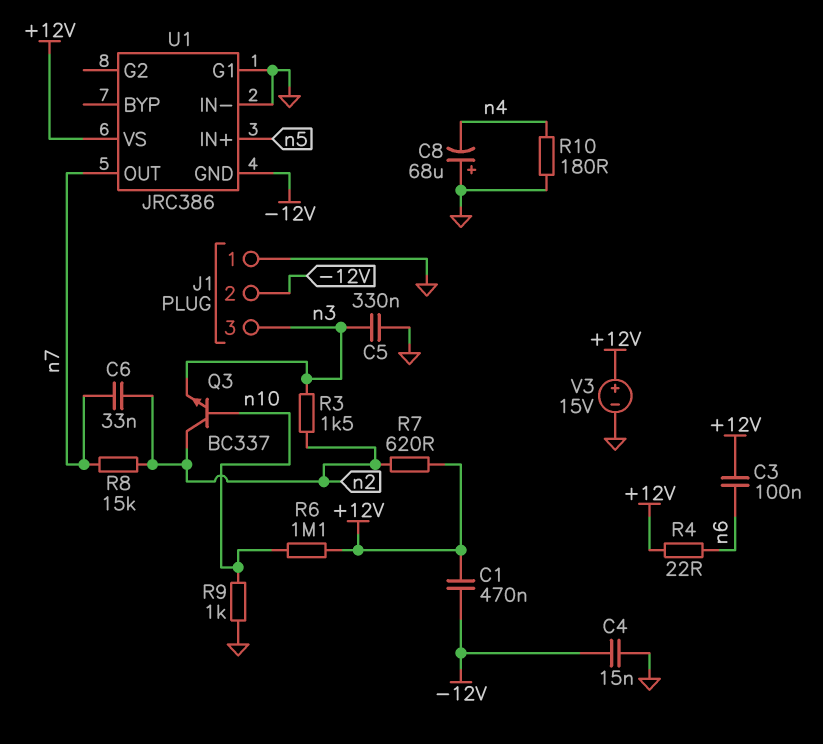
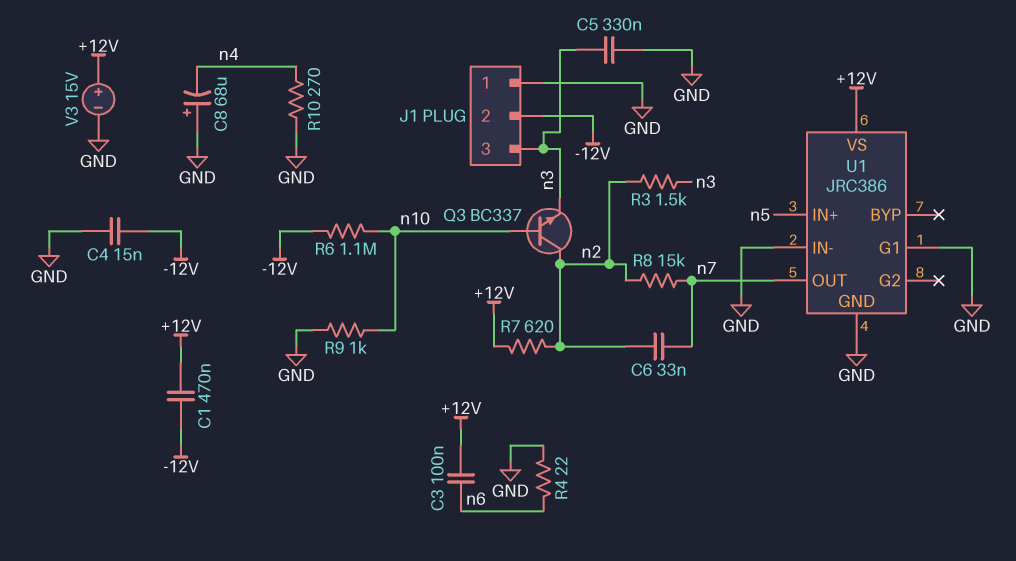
R4: 22 (+12V, n6) -> 22 (GND, n6)
R6: 1.1M (+12V, n10) -> 1.1M (-12V, n10)
R10: 180 (GND, n4) -> 270 (GND, n4)
U1 pin GND: -12V -> GND

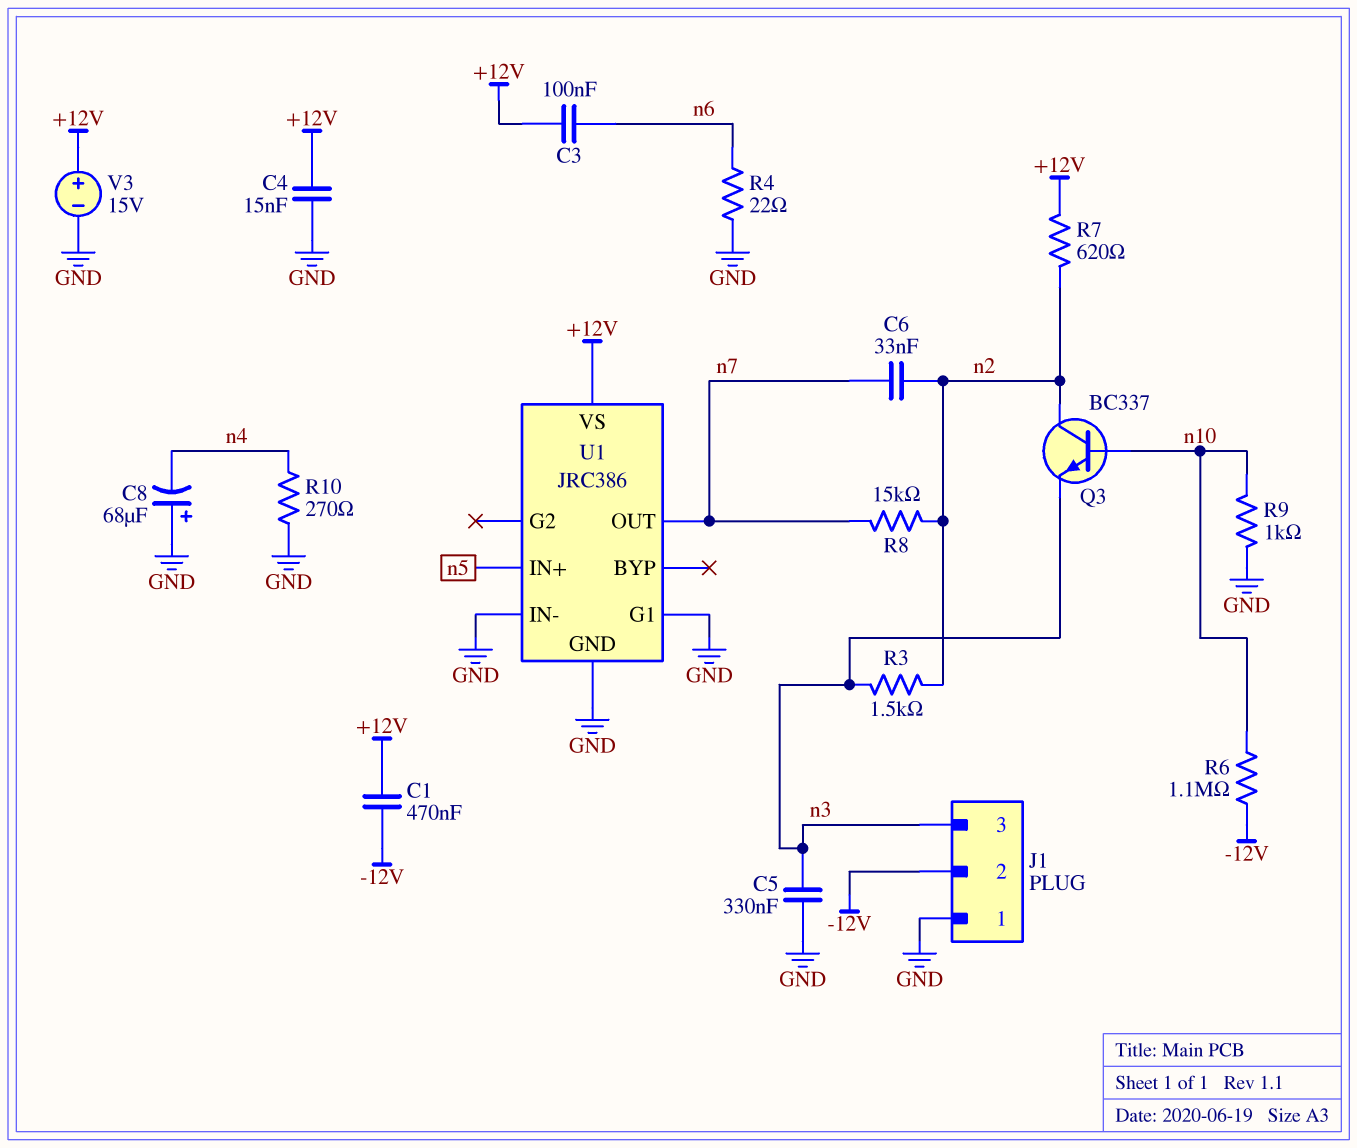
C4: 15nF (-12V, GND) -> 15nF (+12V, GND)

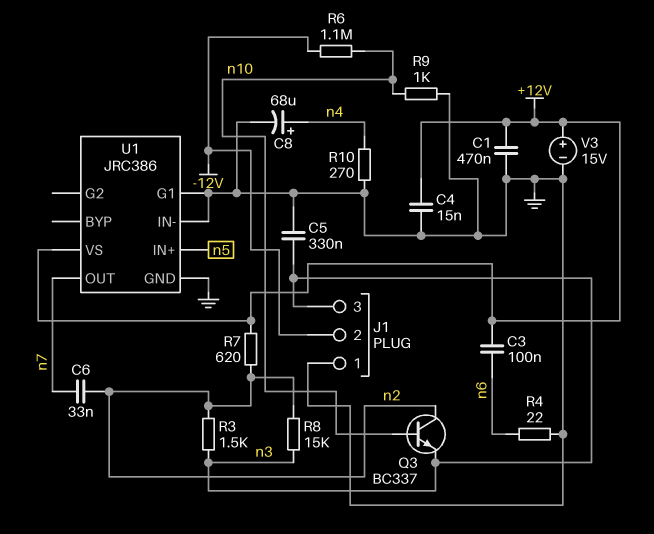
C1: 470nF (+12V, -12V) -> 470nF (+12V, GND)
C8: 68uF (plus GND, minus n4) -> 68uF (plus n4, minus GND)
R8: 15k (n2, n7) -> 15k (n2, n3)

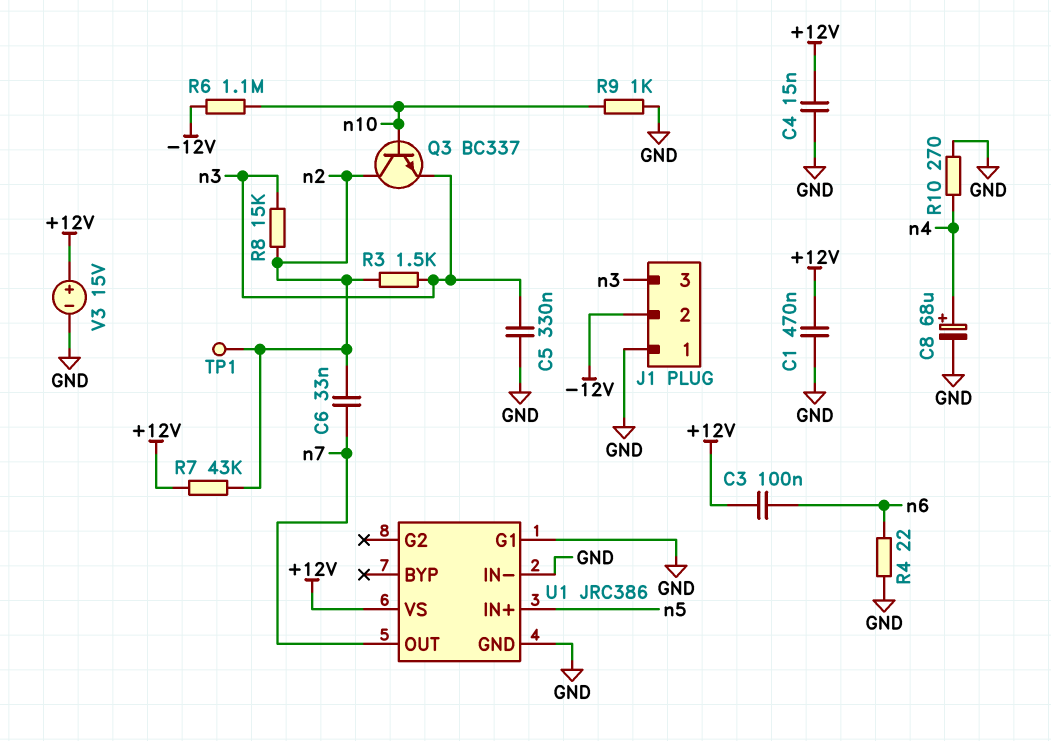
R7: 620 (+12V, n2) -> 43k (+12V, n2)
TP1: none -> test point (n2)

